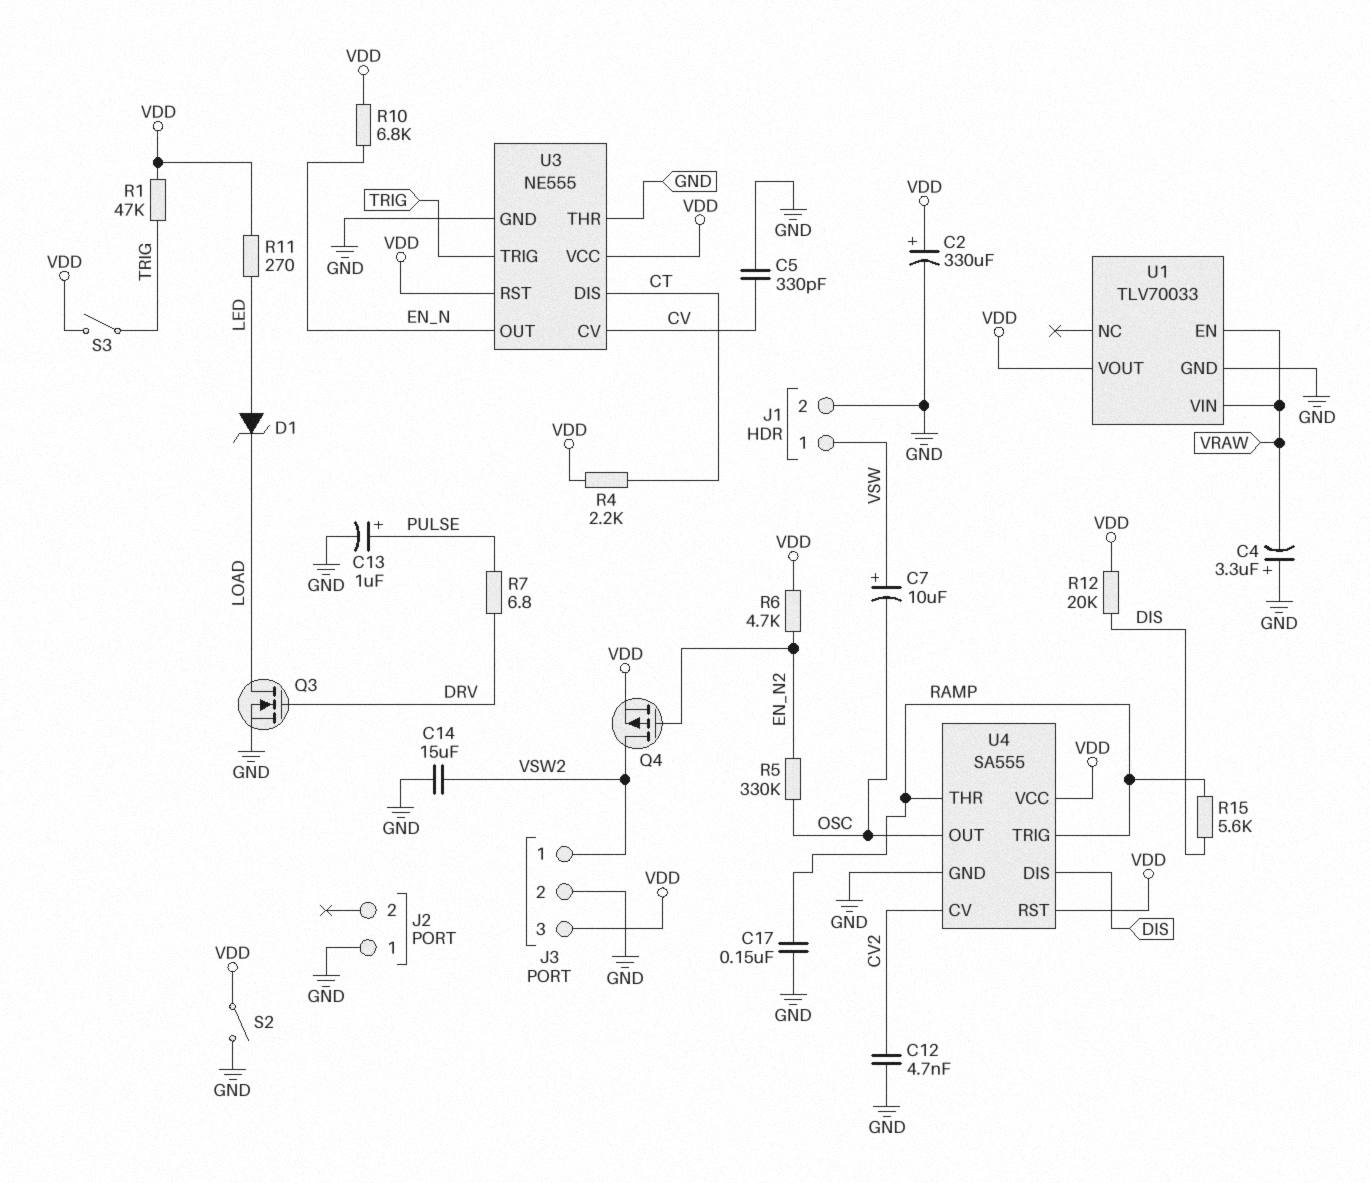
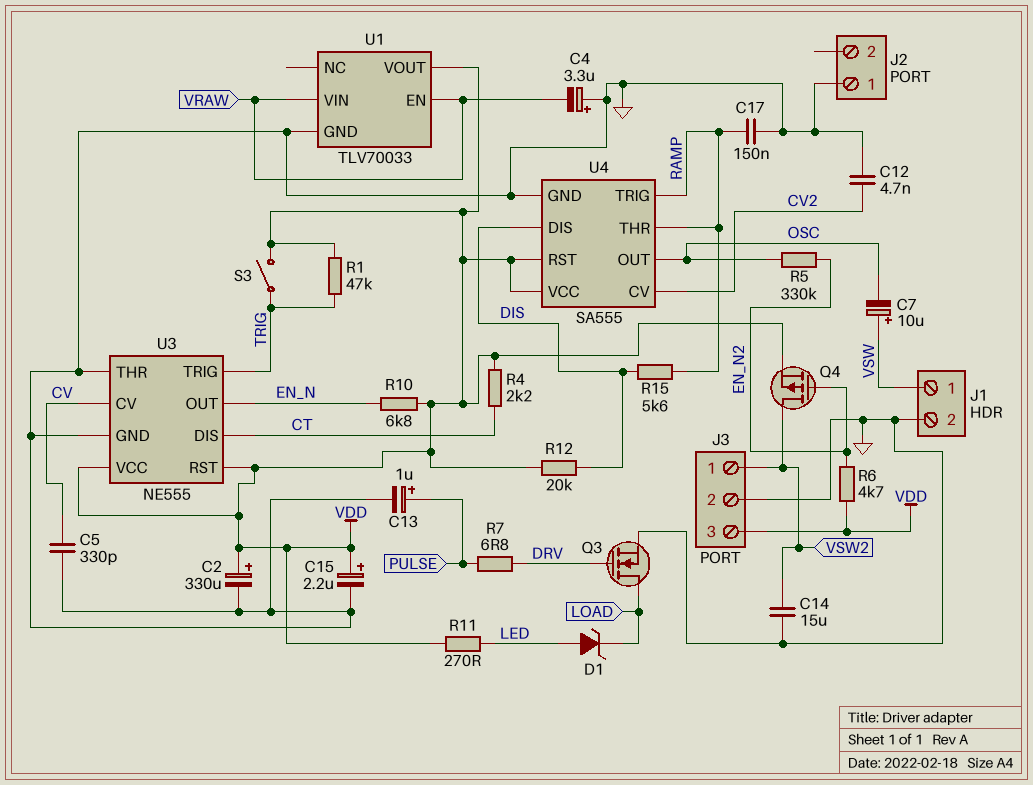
C15: none -> 2.2uF (plus VDD, minus GND)
S2: switch (GND, VDD) -> none

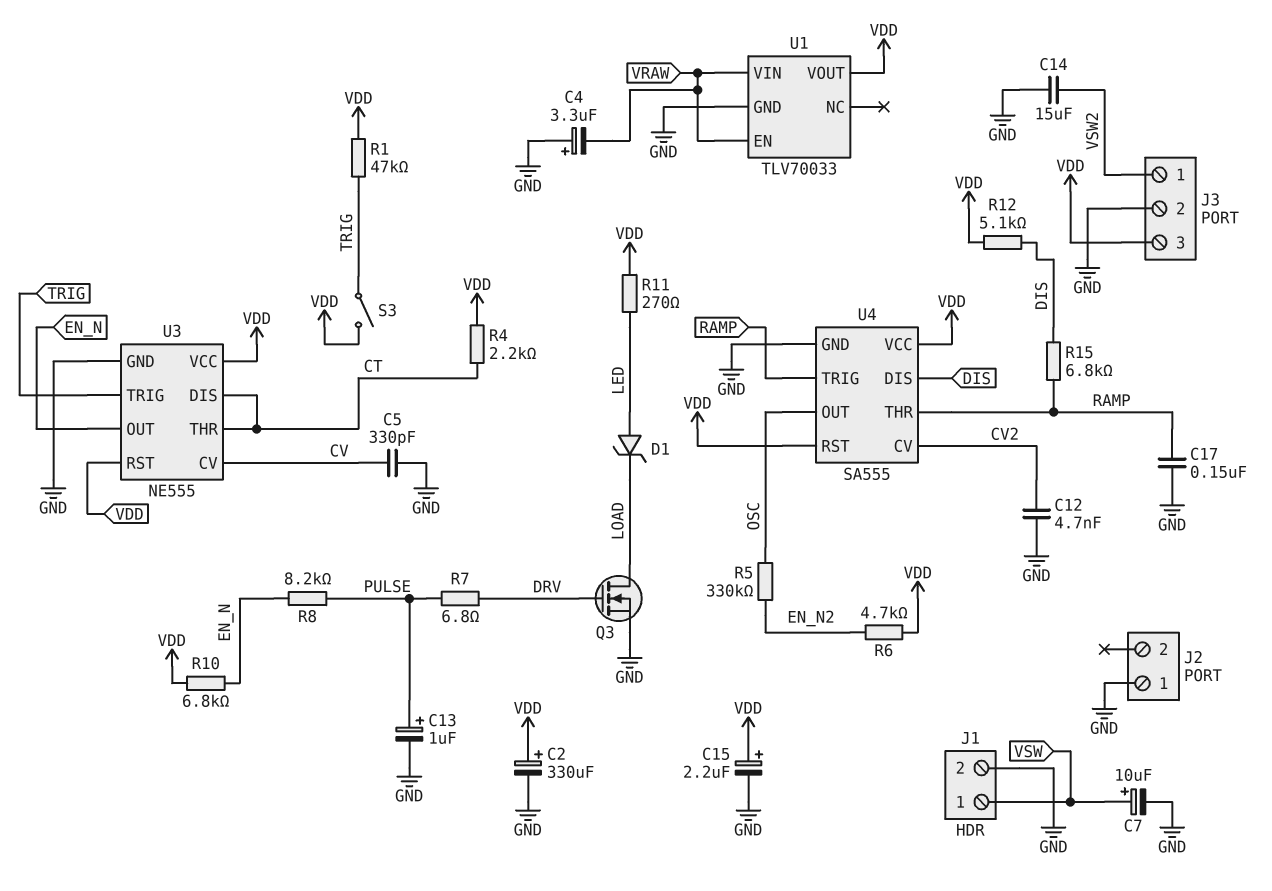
C7: 10uF (plus VSW, minus OSC) -> 10uF (plus VSW, minus GND)
Q4: PMOS (G EN_N2, D VSW2, S VDD) -> none
R8: none -> 8.2k (EN_N, PULSE)
R12: 20k (DIS, VDD) -> 5.1k (DIS, VDD)
R15: 5.6k (DIS, RAMP) -> 6.8k (DIS, RAMP)
U3 pin THR: GND -> CT

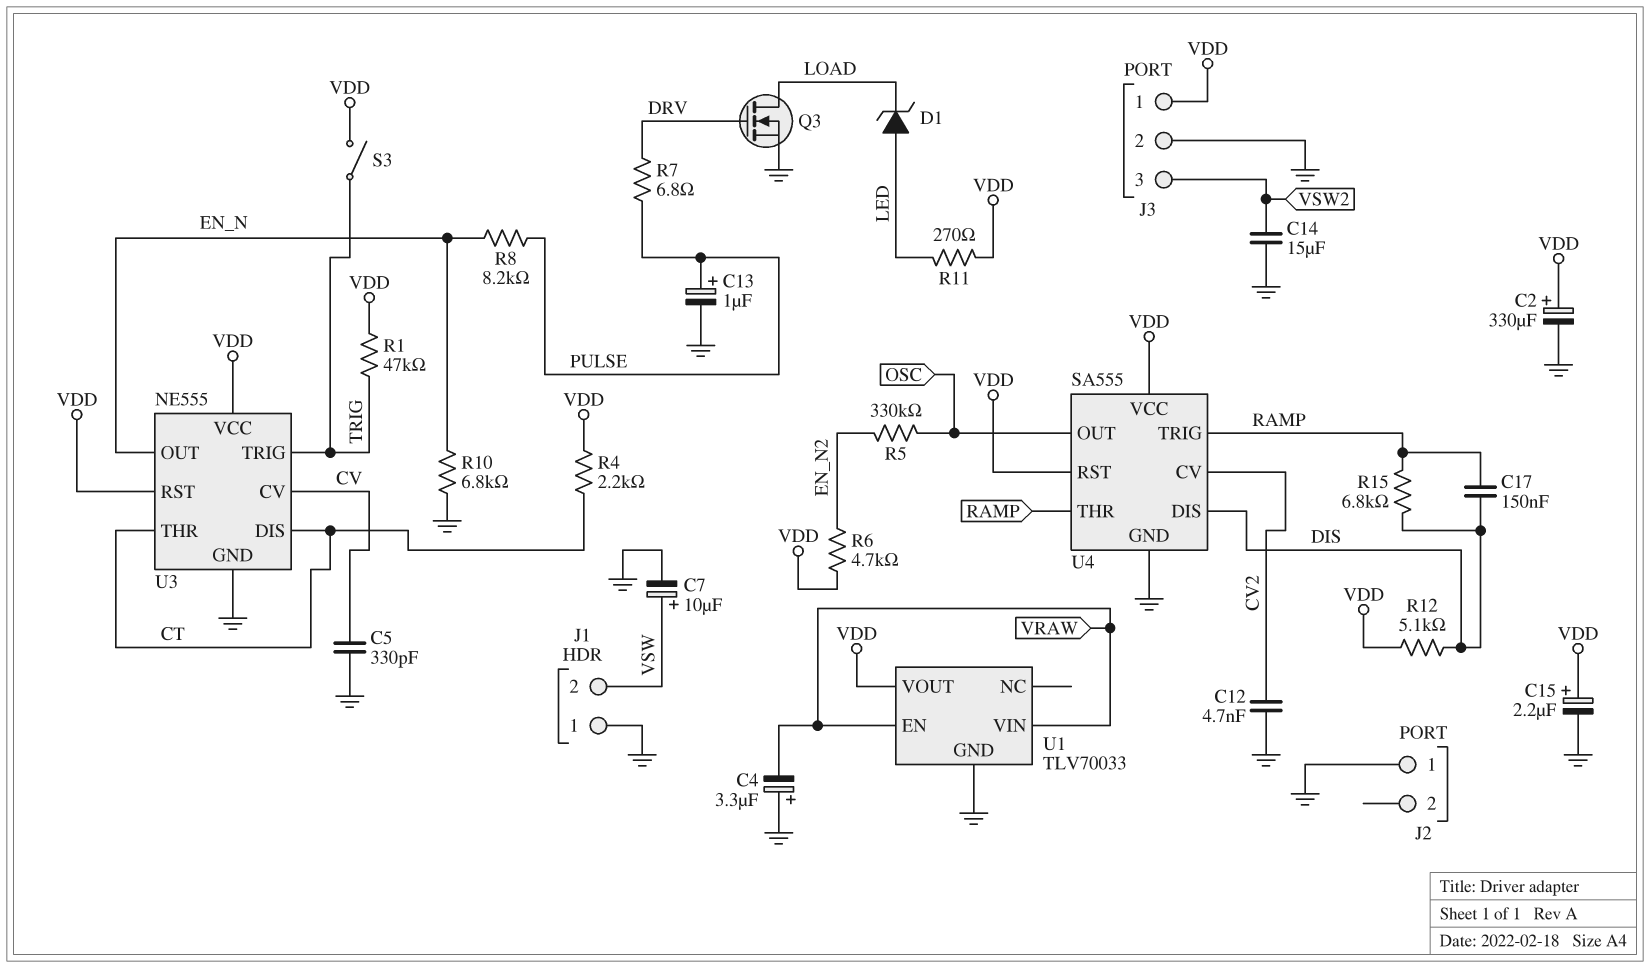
C17: 150nF (GND, RAMP) -> 150nF (DIS, RAMP)
J1 pin 1: VSW -> GND
J1 pin 2: GND -> VSW
J3 pin 1: VSW2 -> VDD
J3 pin 3: VDD -> VSW2
R10: 6.8k (EN_N, VDD) -> 6.8k (EN_N, GND)

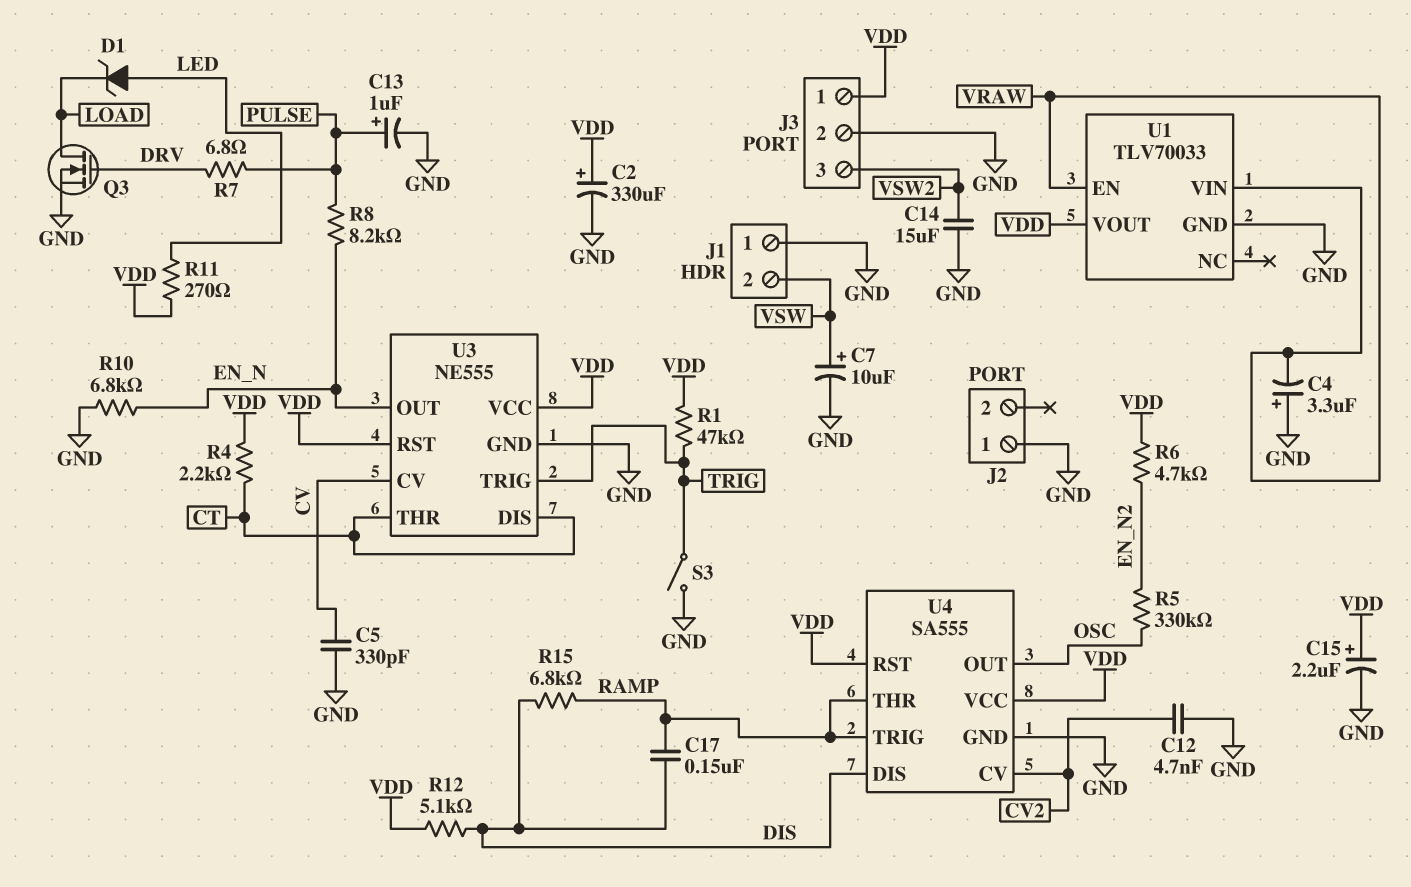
S3: switch (TRIG, VDD) -> switch (GND, TRIG)

